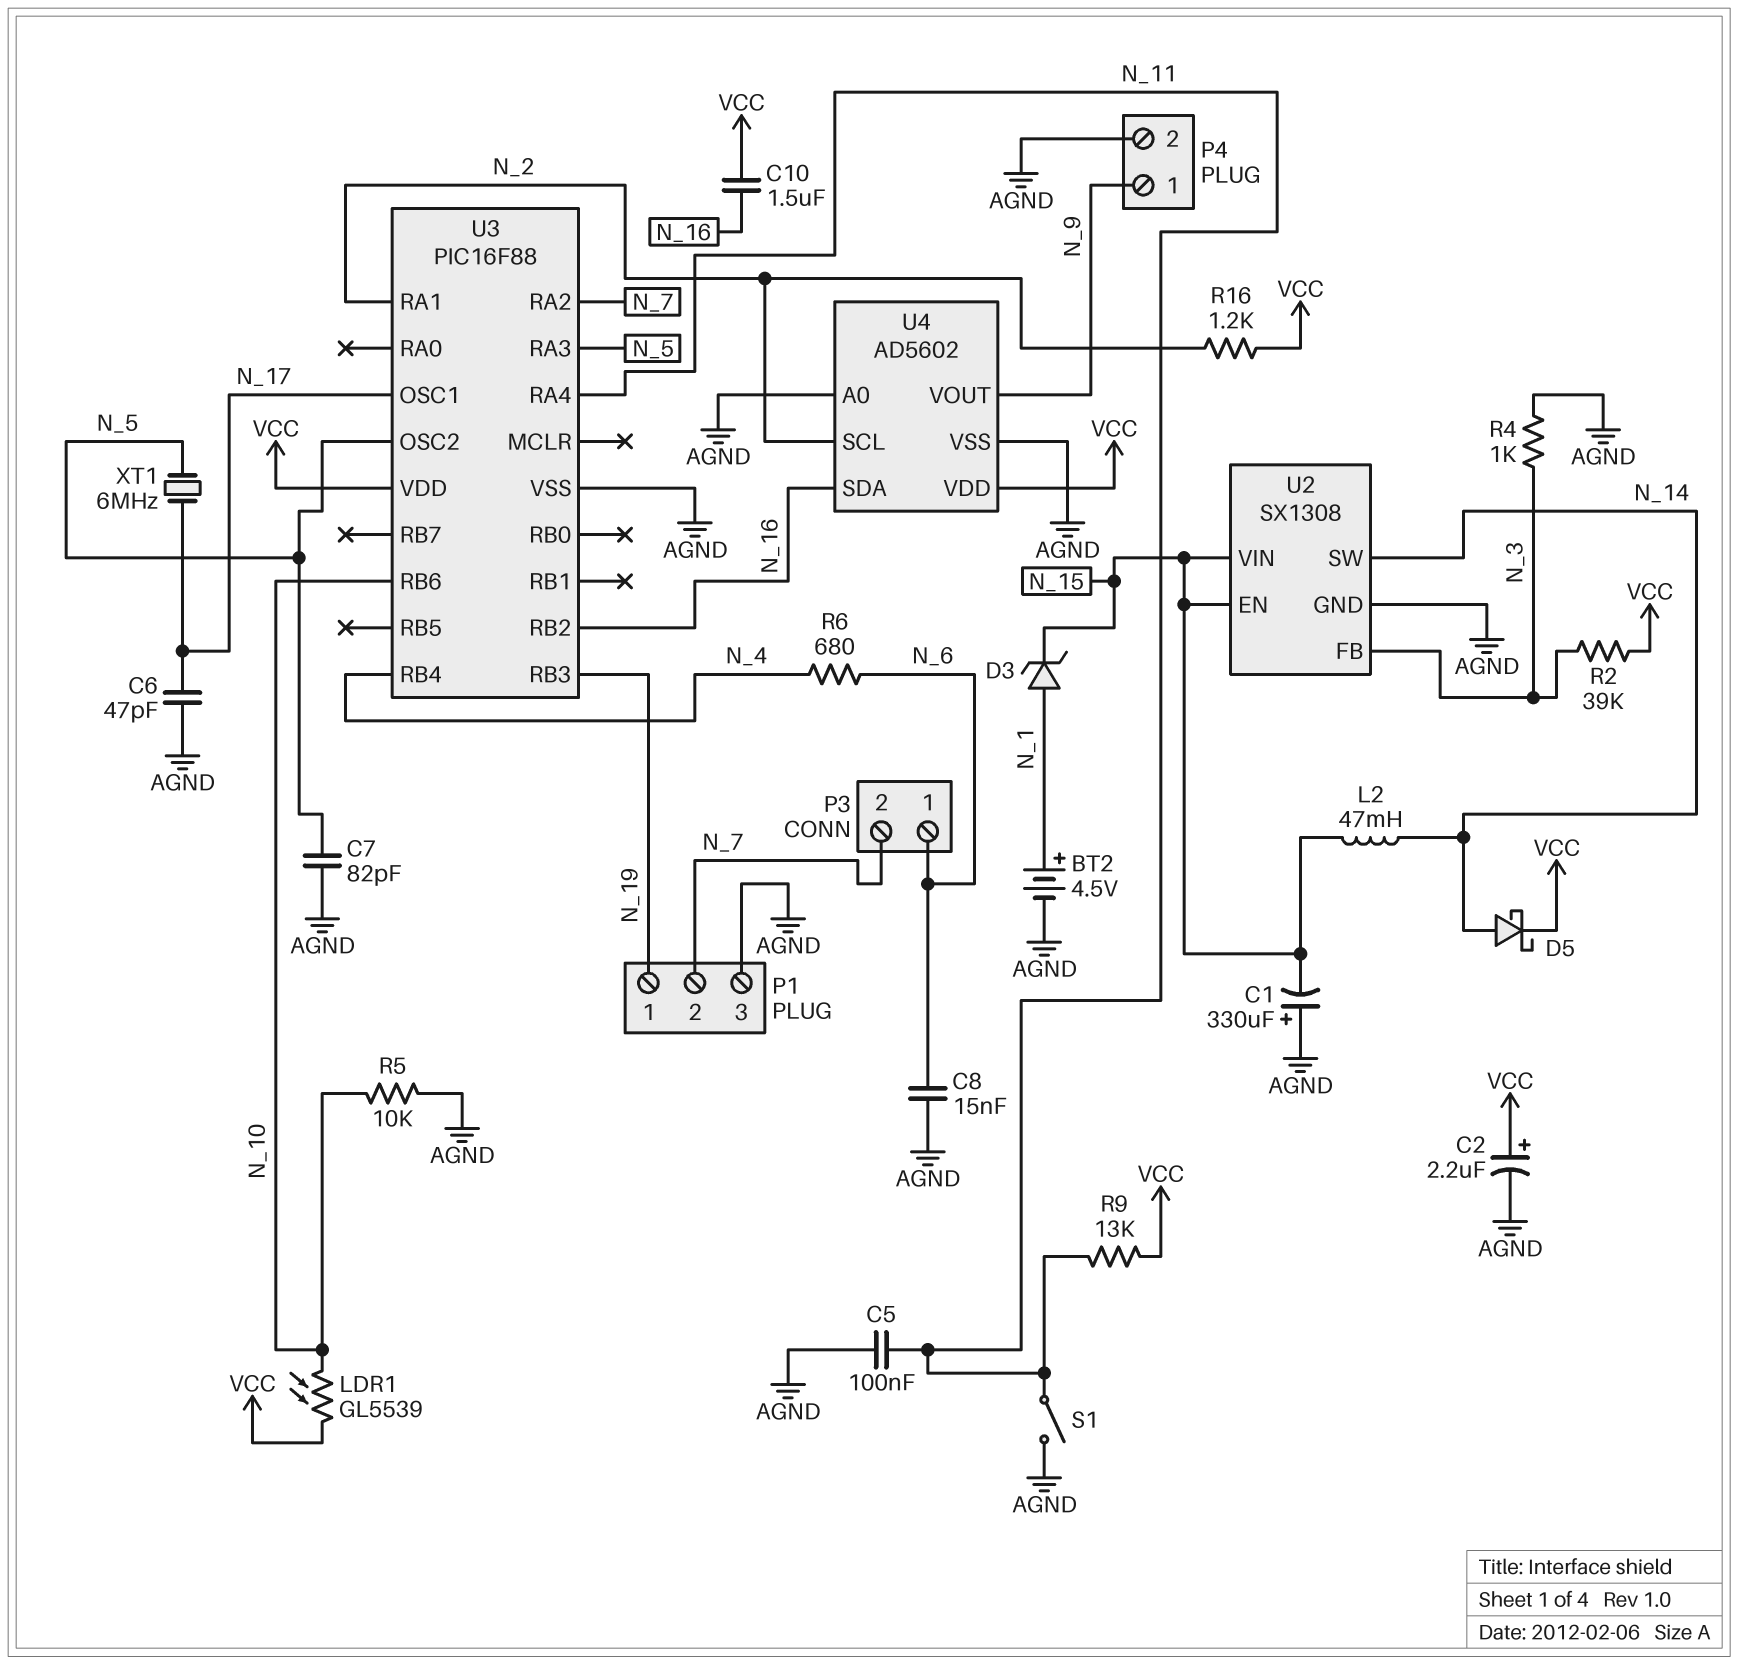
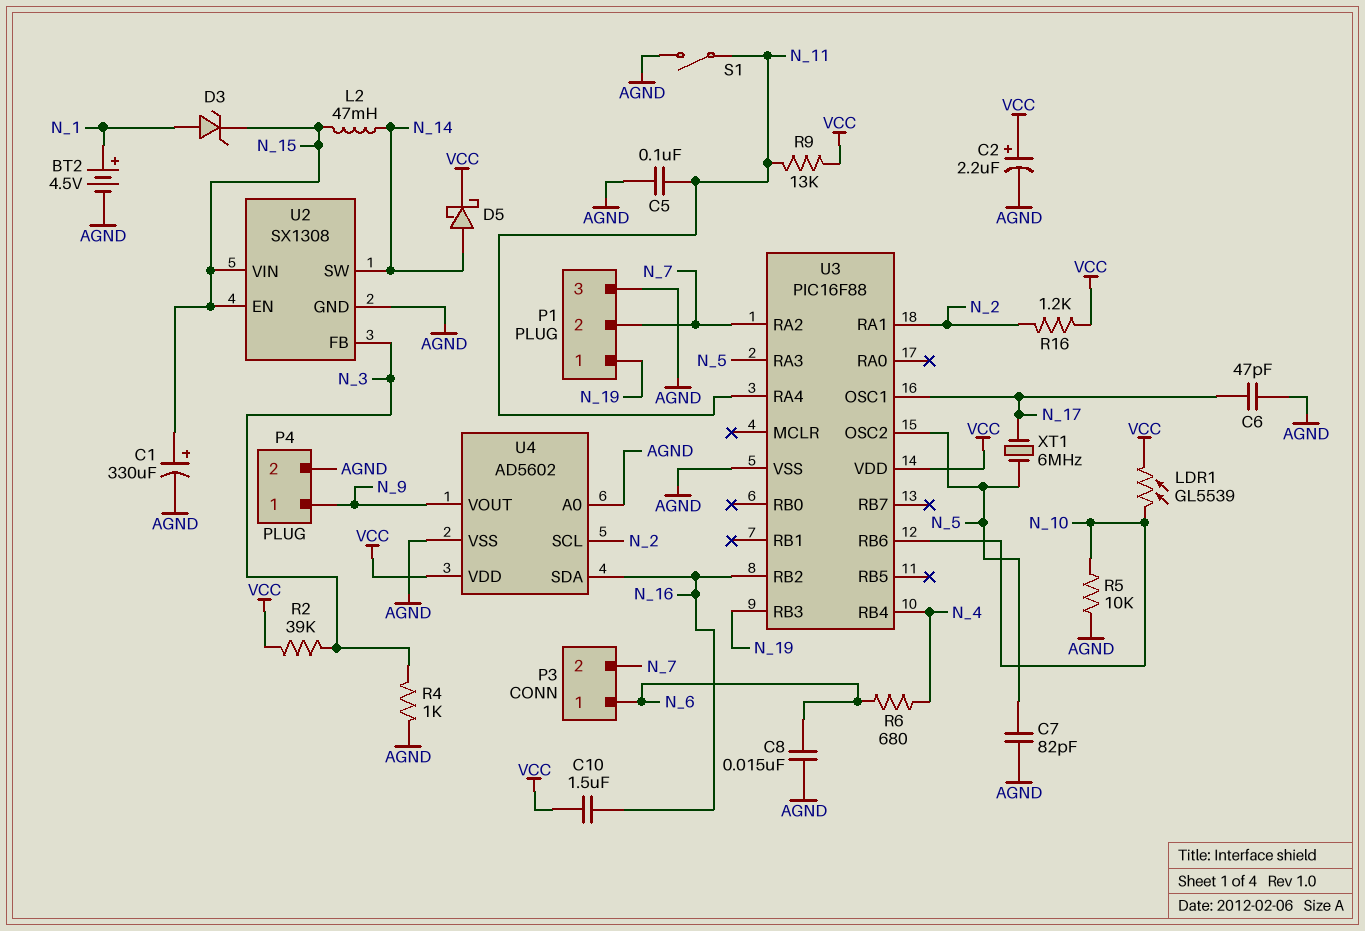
C1: 330uF (plus AGND, minus N_15) -> 330uF (plus N_15, minus AGND)

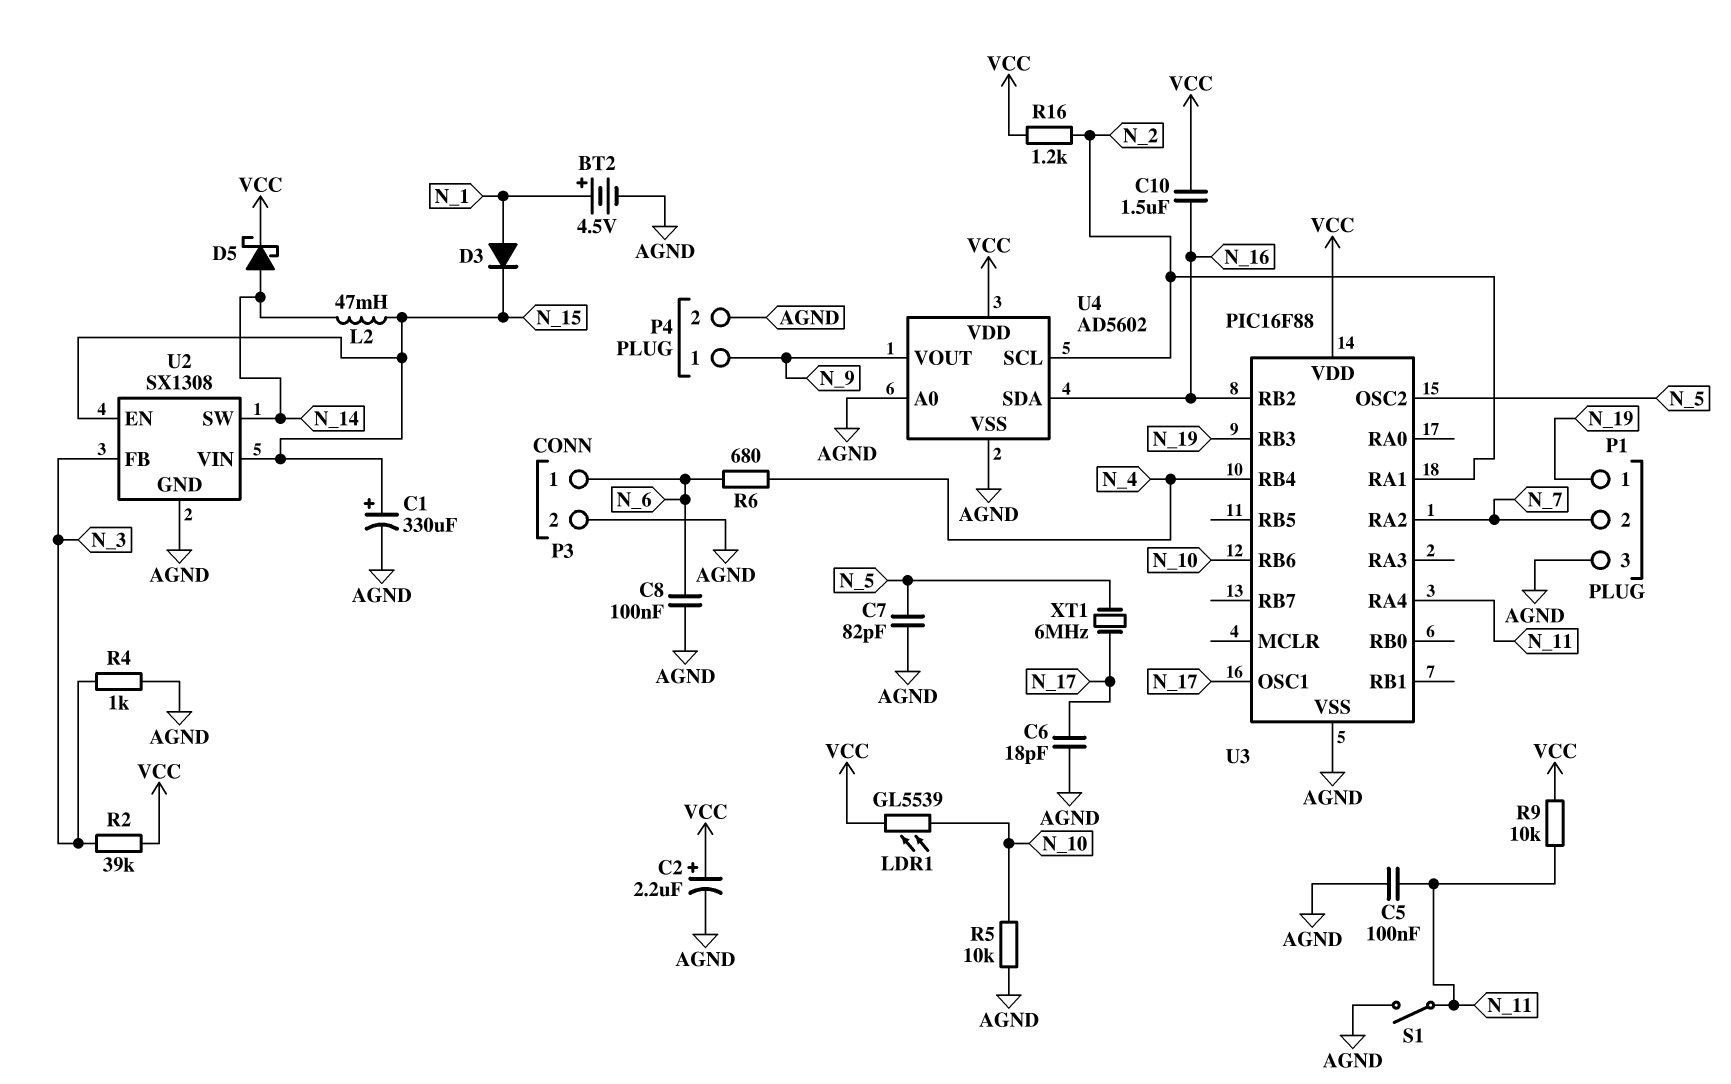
C6: 47pF (AGND, N_17) -> 18pF (AGND, N_17)
C8: 15nF (AGND, N_6) -> 100nF (AGND, N_6)
D3: zener (A N_1, K N_15) -> diode (A N_1, K N_15)
P3 pin 2: N_7 -> AGND
R9: 13k (N_11, VCC) -> 10k (N_11, VCC)
U3 pin RA3: N_5 -> none

